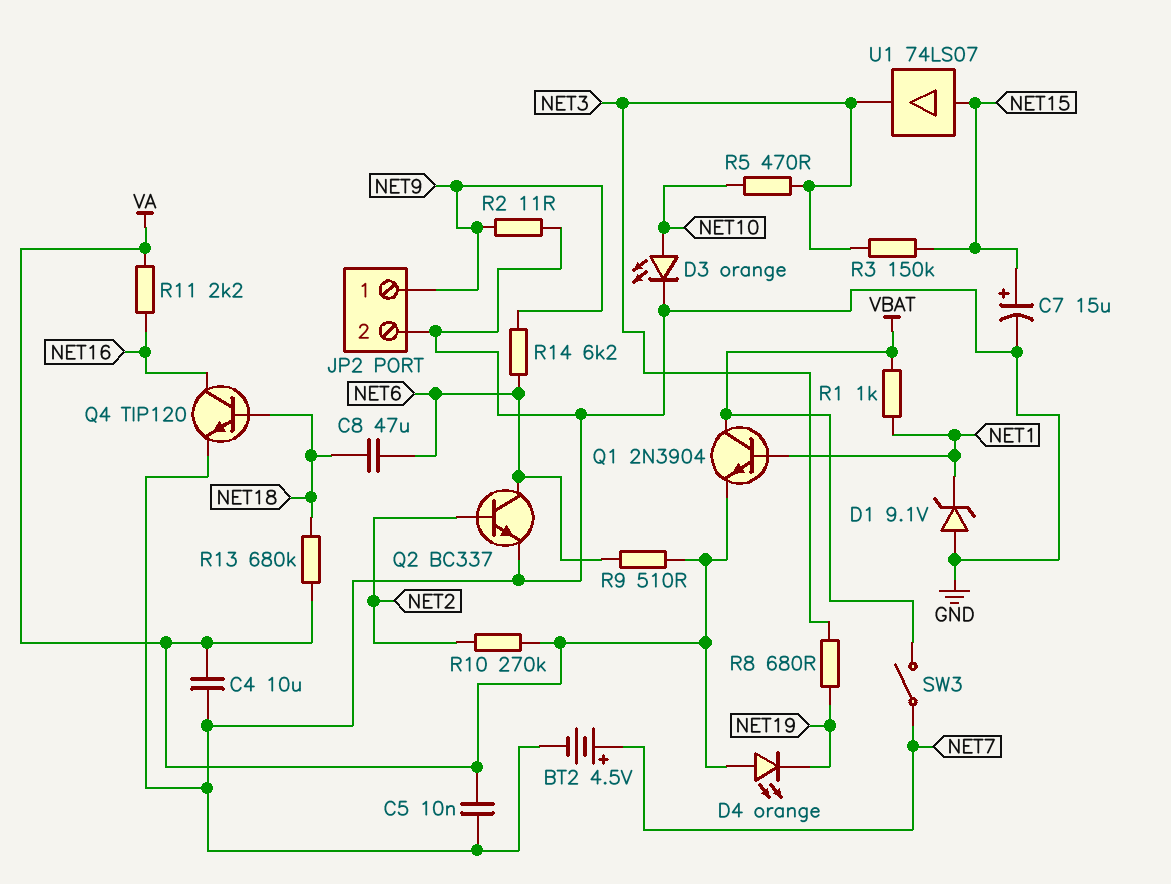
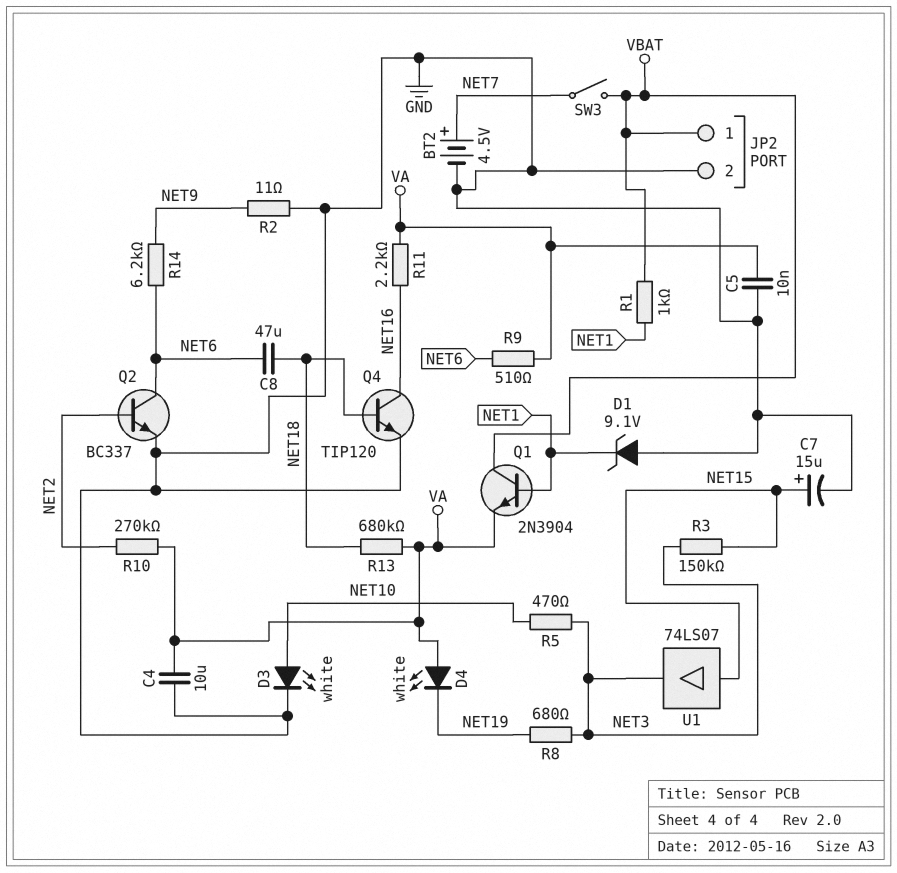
D3: LED orange (A NET10, K GND) -> LED white (A NET10, K GND)
D4: LED orange (A VA, K NET19) -> LED white (A VA, K NET19)
JP2 pin 1: NET9 -> VBAT

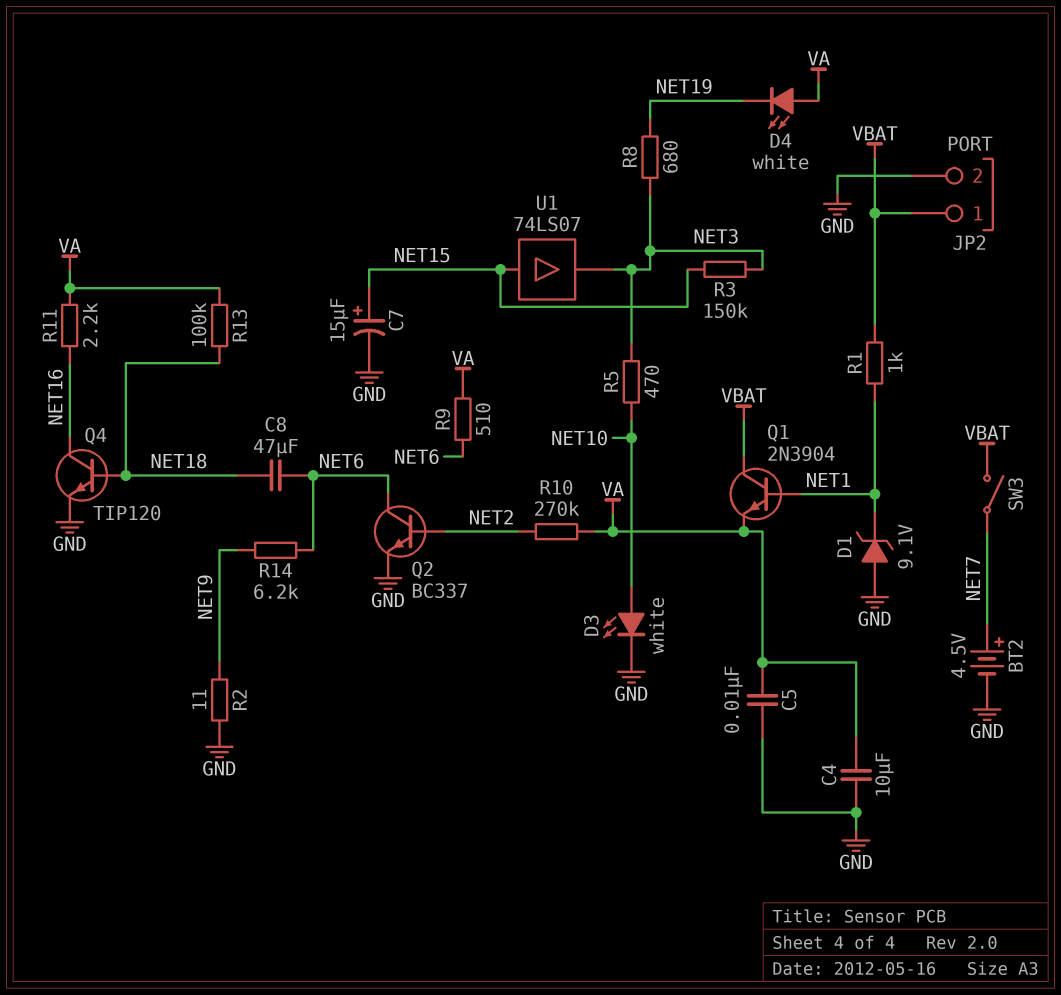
R13: 680k (NET18, VA) -> 100k (NET18, VA)

